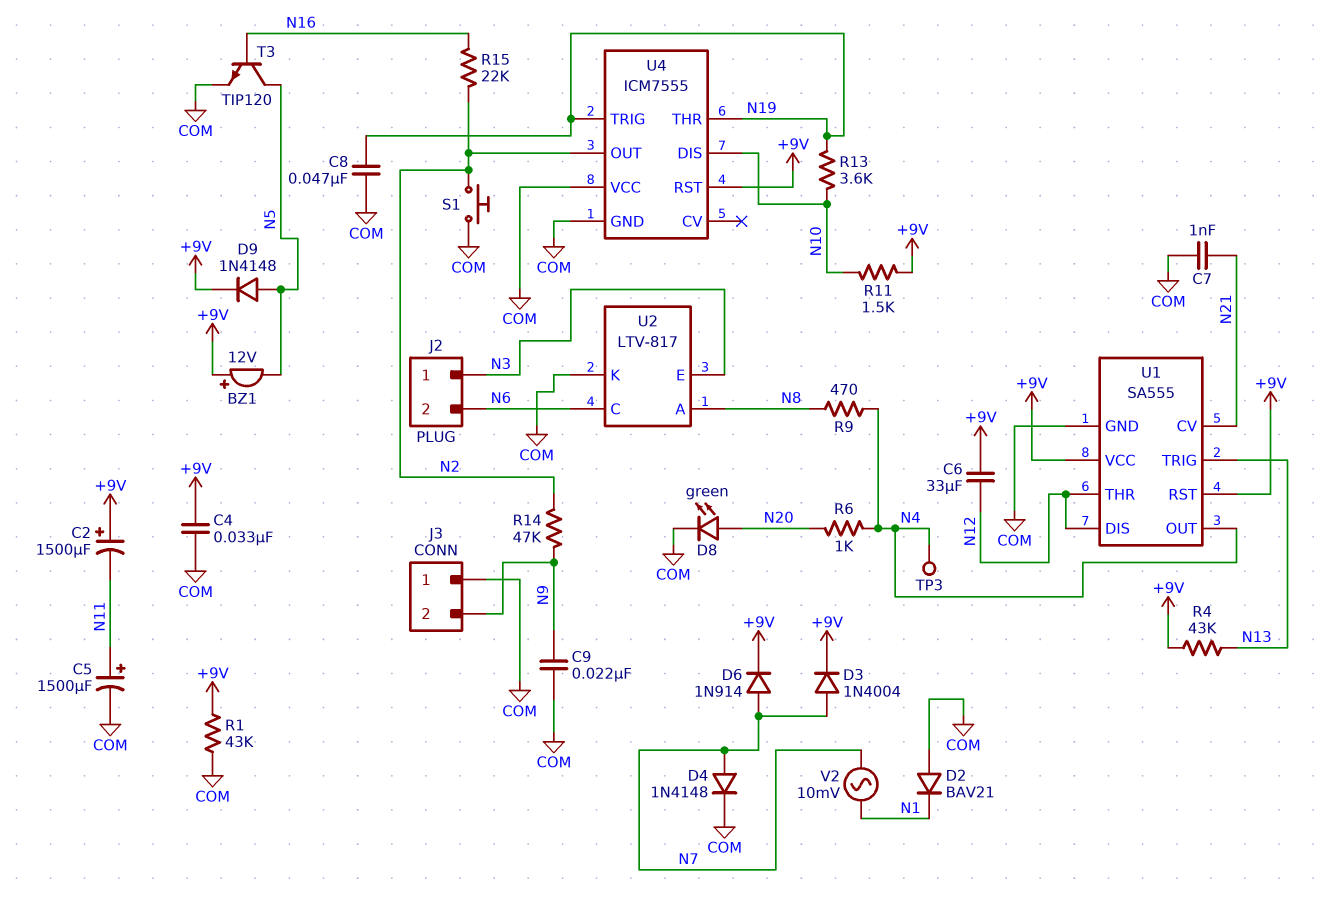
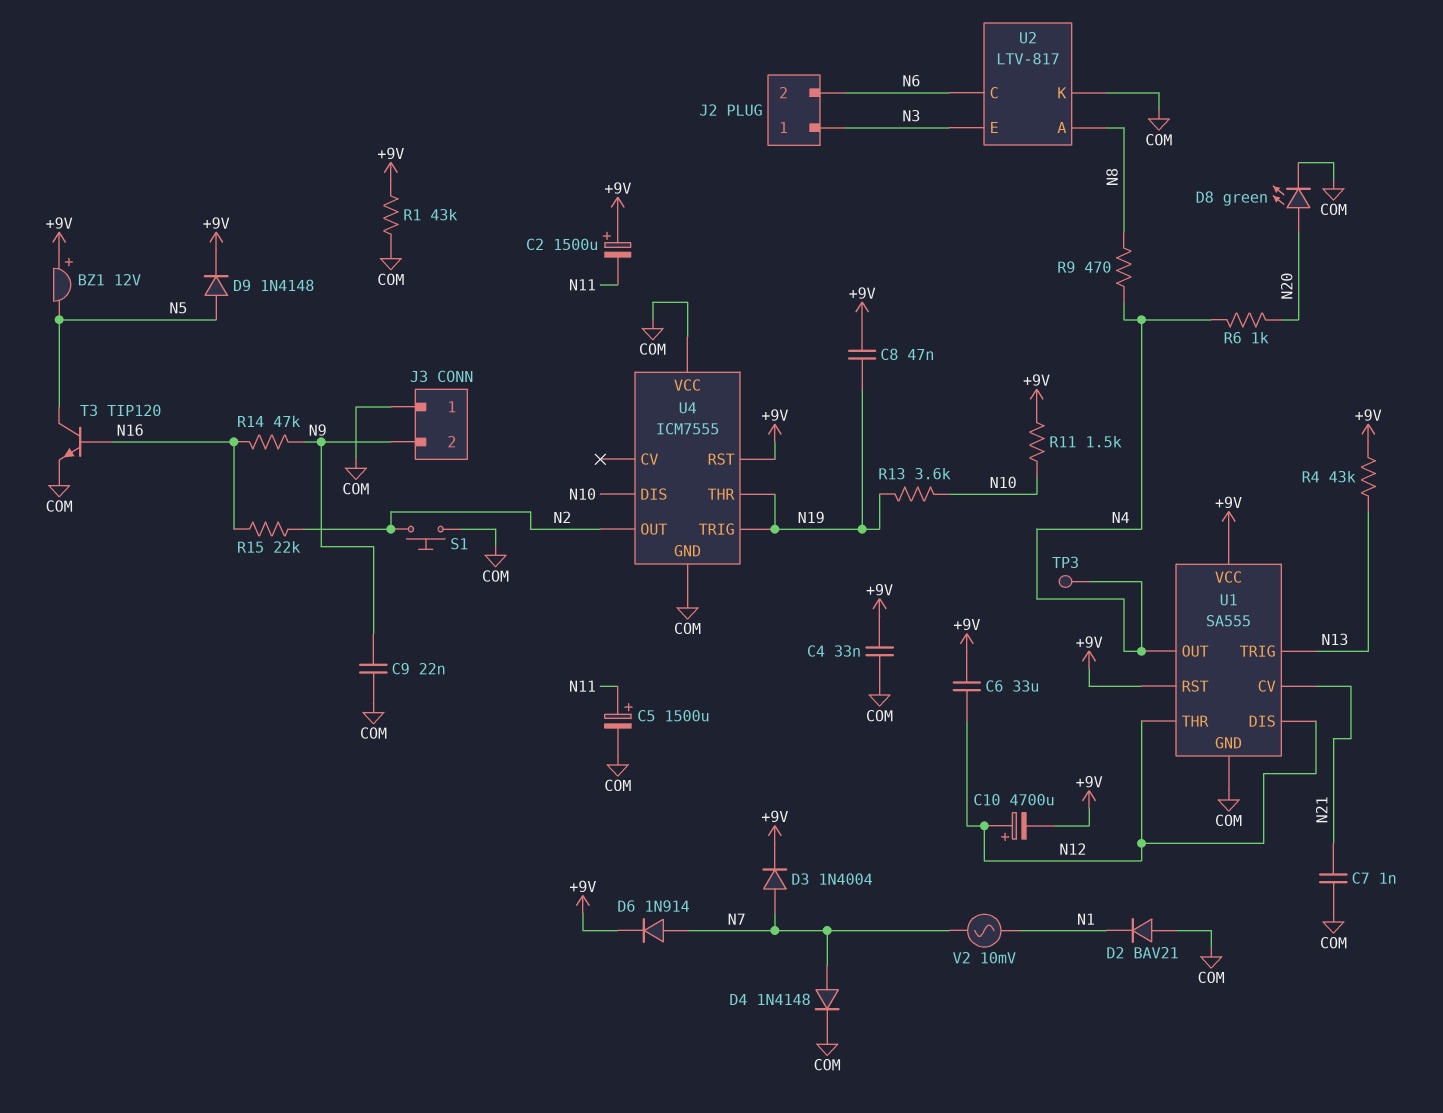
C8: 47nF (COM, N19) -> 47nF (+9V, N19)
C10: none -> 4700uF (plus N12, minus +9V)
R14: 47k (N2, N9) -> 47k (N9, N16)

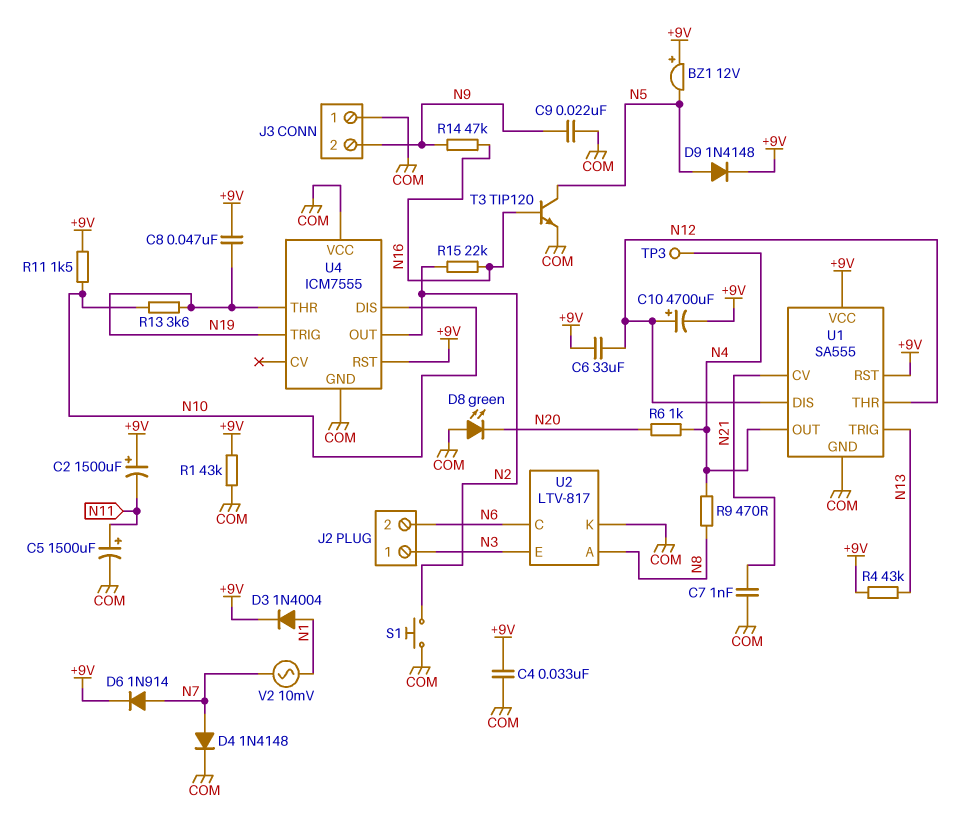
D2: diode BAV21 (A COM, K N1) -> none
D3: diode 1N4004 (A N7, K +9V) -> diode 1N4004 (A N1, K +9V)
D8: LED green (A N20, K COM) -> LED green (A COM, K N20)

